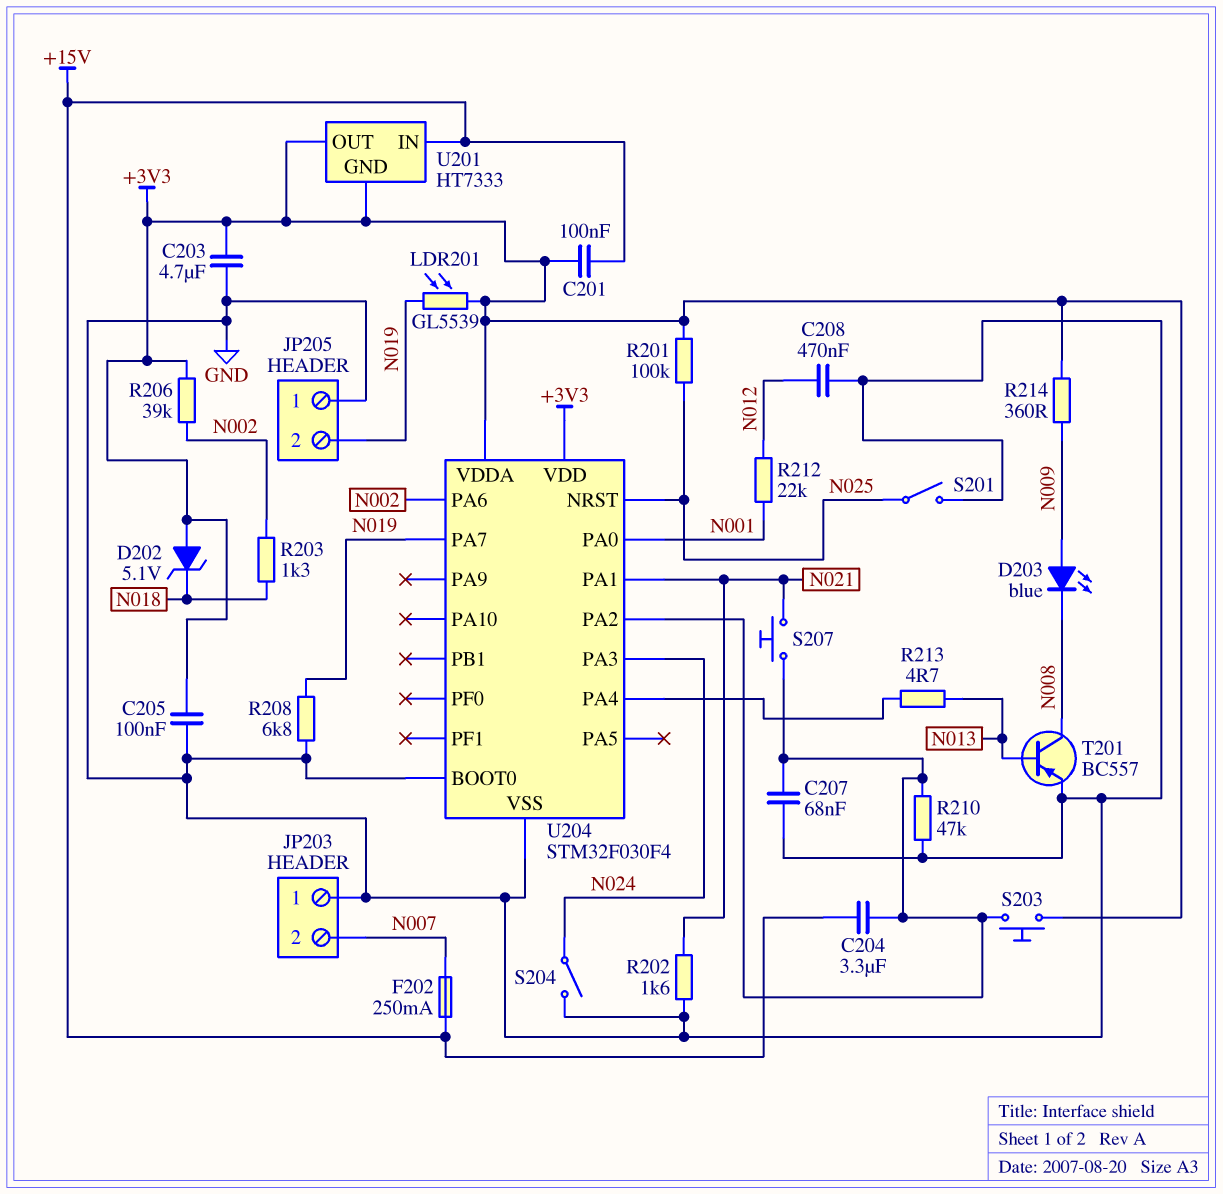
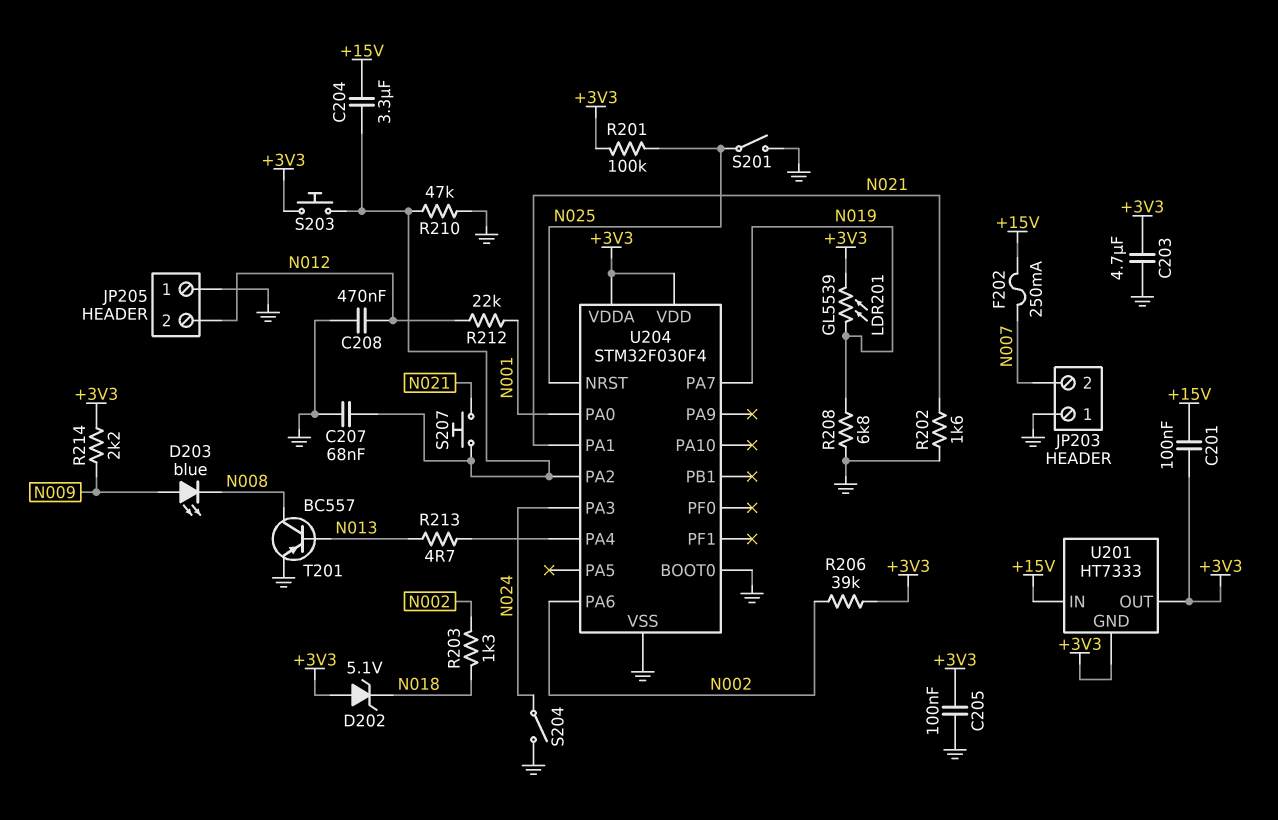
JP205 pin 2: N019 -> N012
R214: 360 (+3V3, N009) -> 2.2k (+3V3, N009)

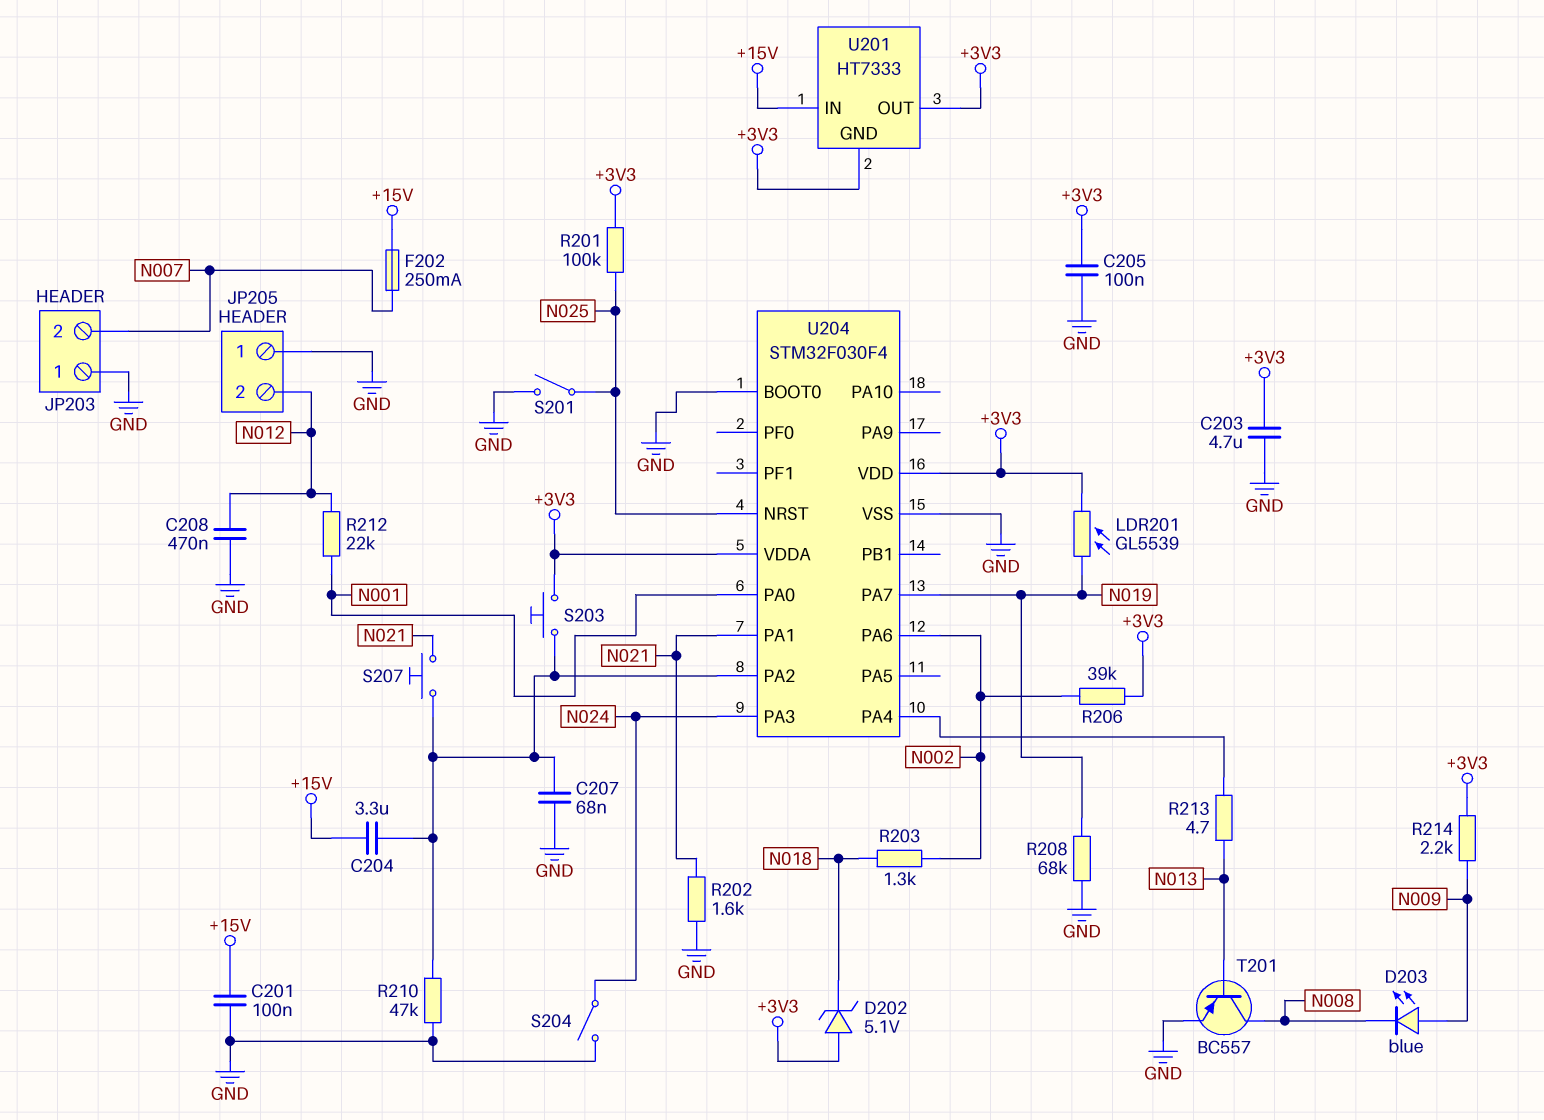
C201: 100nF (+3V3, +15V) -> 100nF (+15V, GND)
R208: 6.8k (GND, N019) -> 68k (GND, N019)

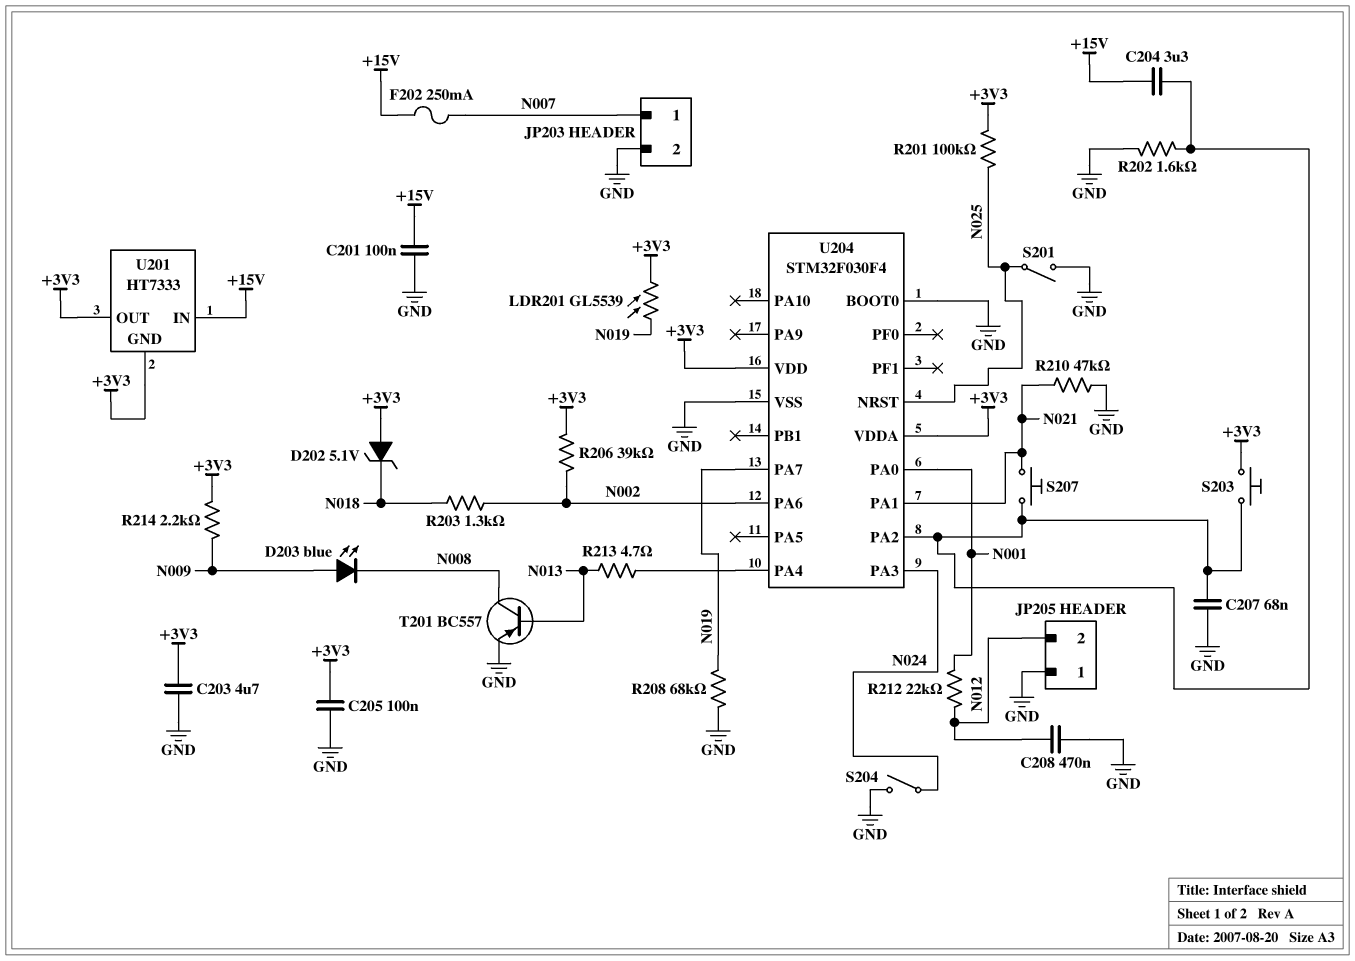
JP203 pin 1: GND -> N007
JP203 pin 2: N007 -> GND
R202: 1.6k (GND, N021) -> 1.6k (GND, U204/PA2)
R210: 47k (GND, U204/PA2) -> 47k (GND, N021)

